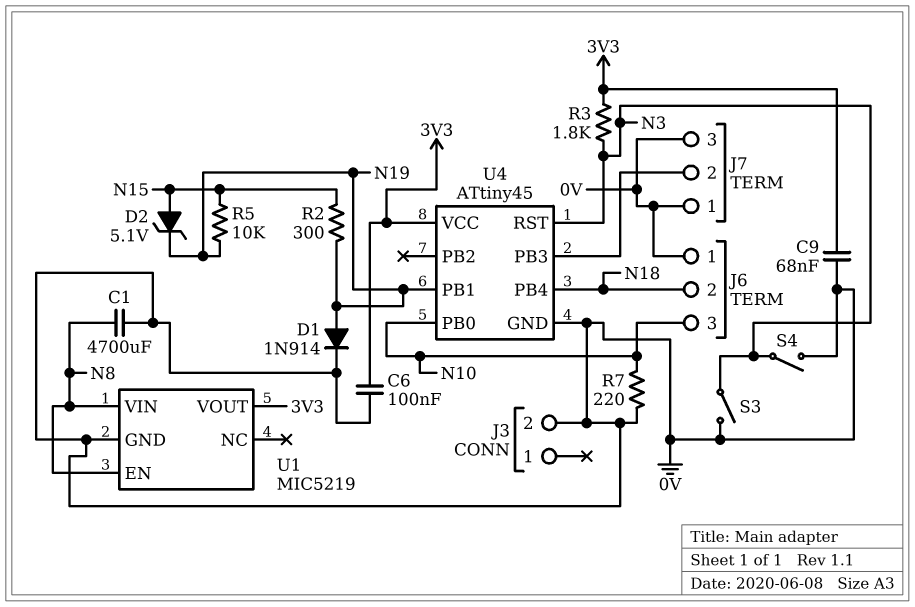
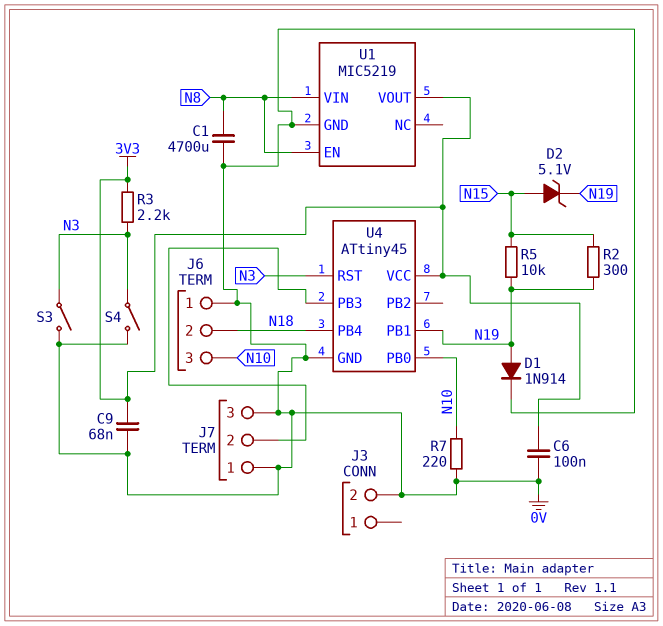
R3: 1.8k (3V3, N3) -> 2.2k (3V3, N3)

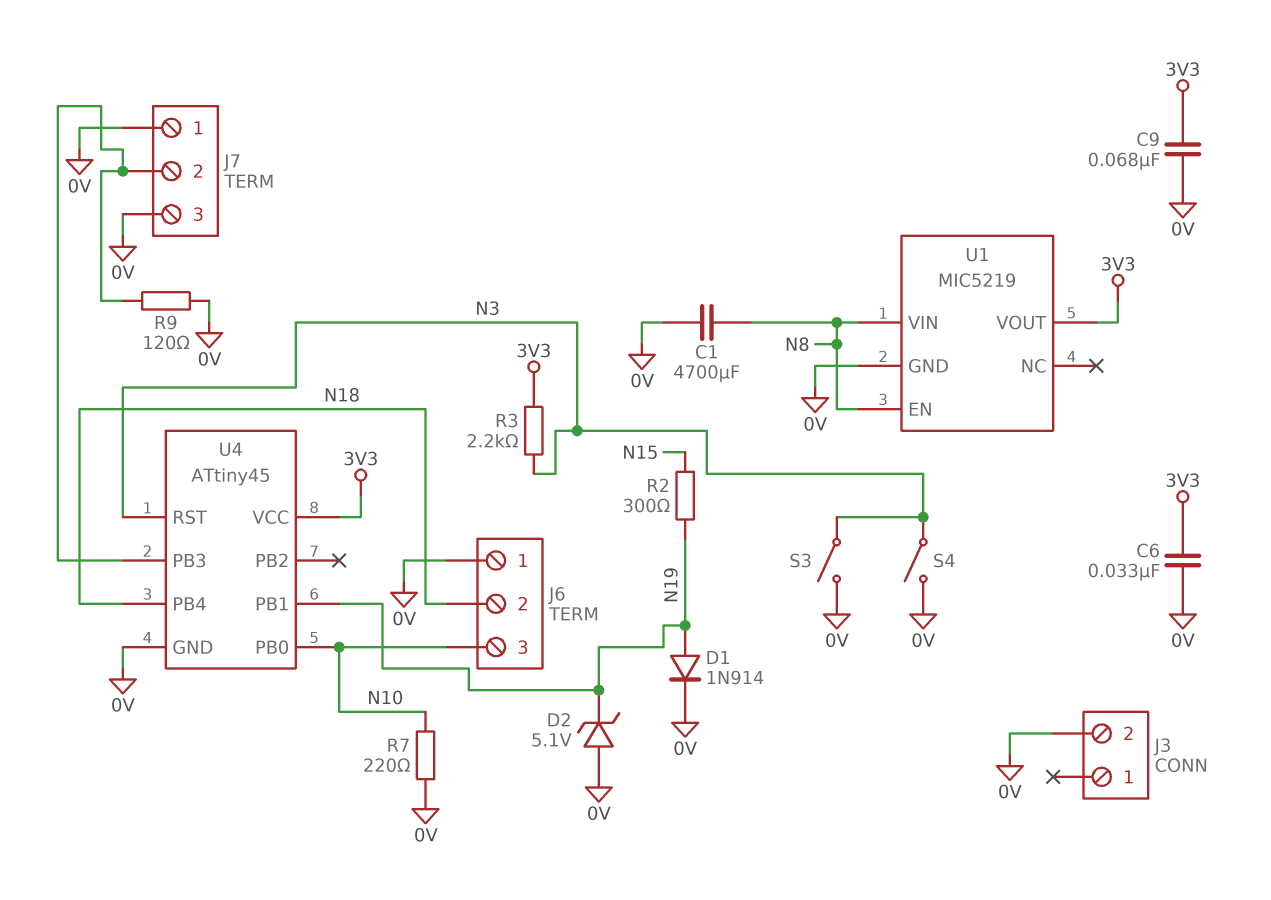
C6: 100nF (0V, 3V3) -> 33nF (0V, 3V3)
D2: zener 5.1V (A N15, K N19) -> zener 5.1V (A 0V, K N19)
R5: 10k (N15, N19) -> none
R9: none -> 120 (0V, J7/2)

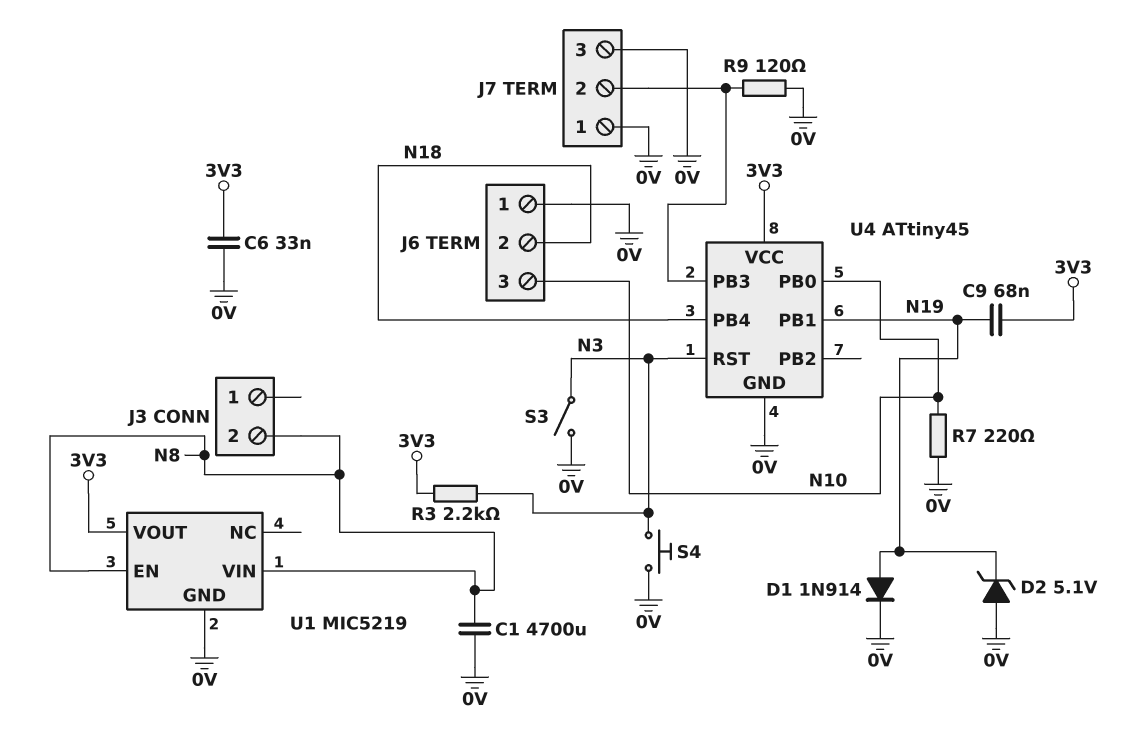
C9: 68nF (0V, 3V3) -> 68nF (3V3, N19)
J3 pin 2: 0V -> N8
R2: 300 (N15, N19) -> none
S4: switch (0V, N3) -> button (0V, N3)

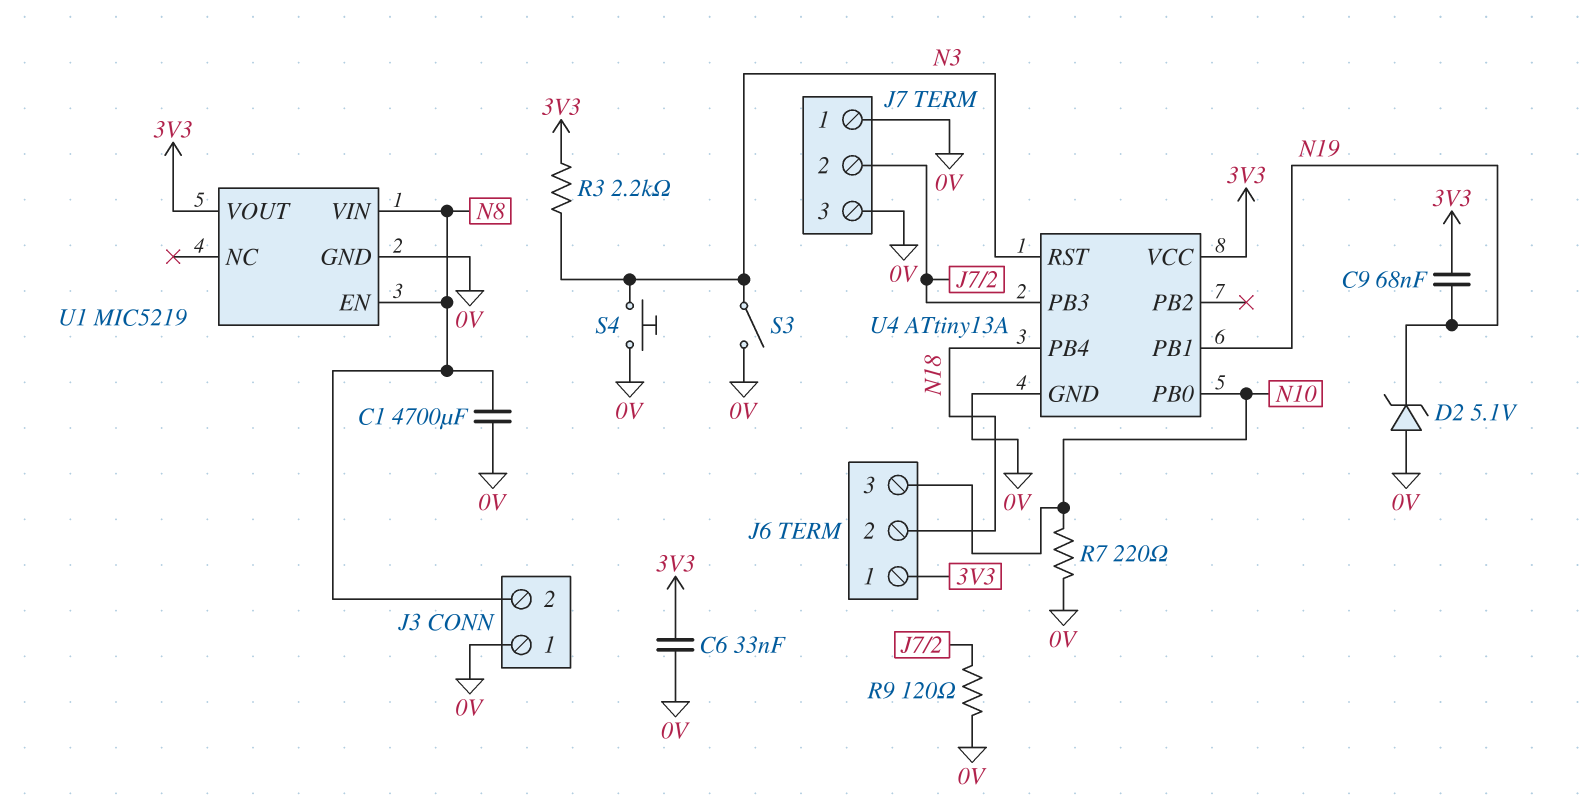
D1: diode 1N914 (A N19, K 0V) -> none
J3 pin 1: none -> 0V
J6 pin 1: 0V -> 3V3
U4: ATtiny45 -> ATtiny13A

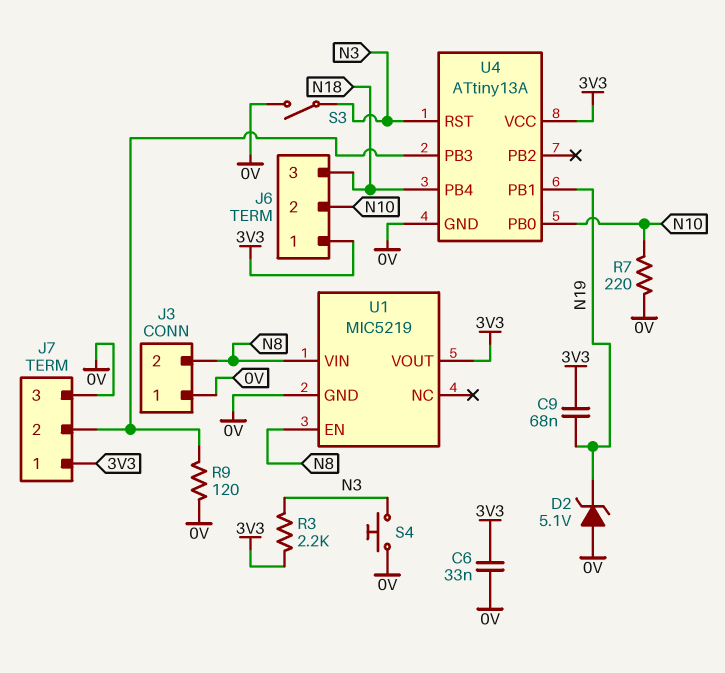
C1: 4700uF (0V, N8) -> none
J6 pin 2: N18 -> N10
J6 pin 3: N10 -> N18
J7 pin 1: 0V -> 3V3

